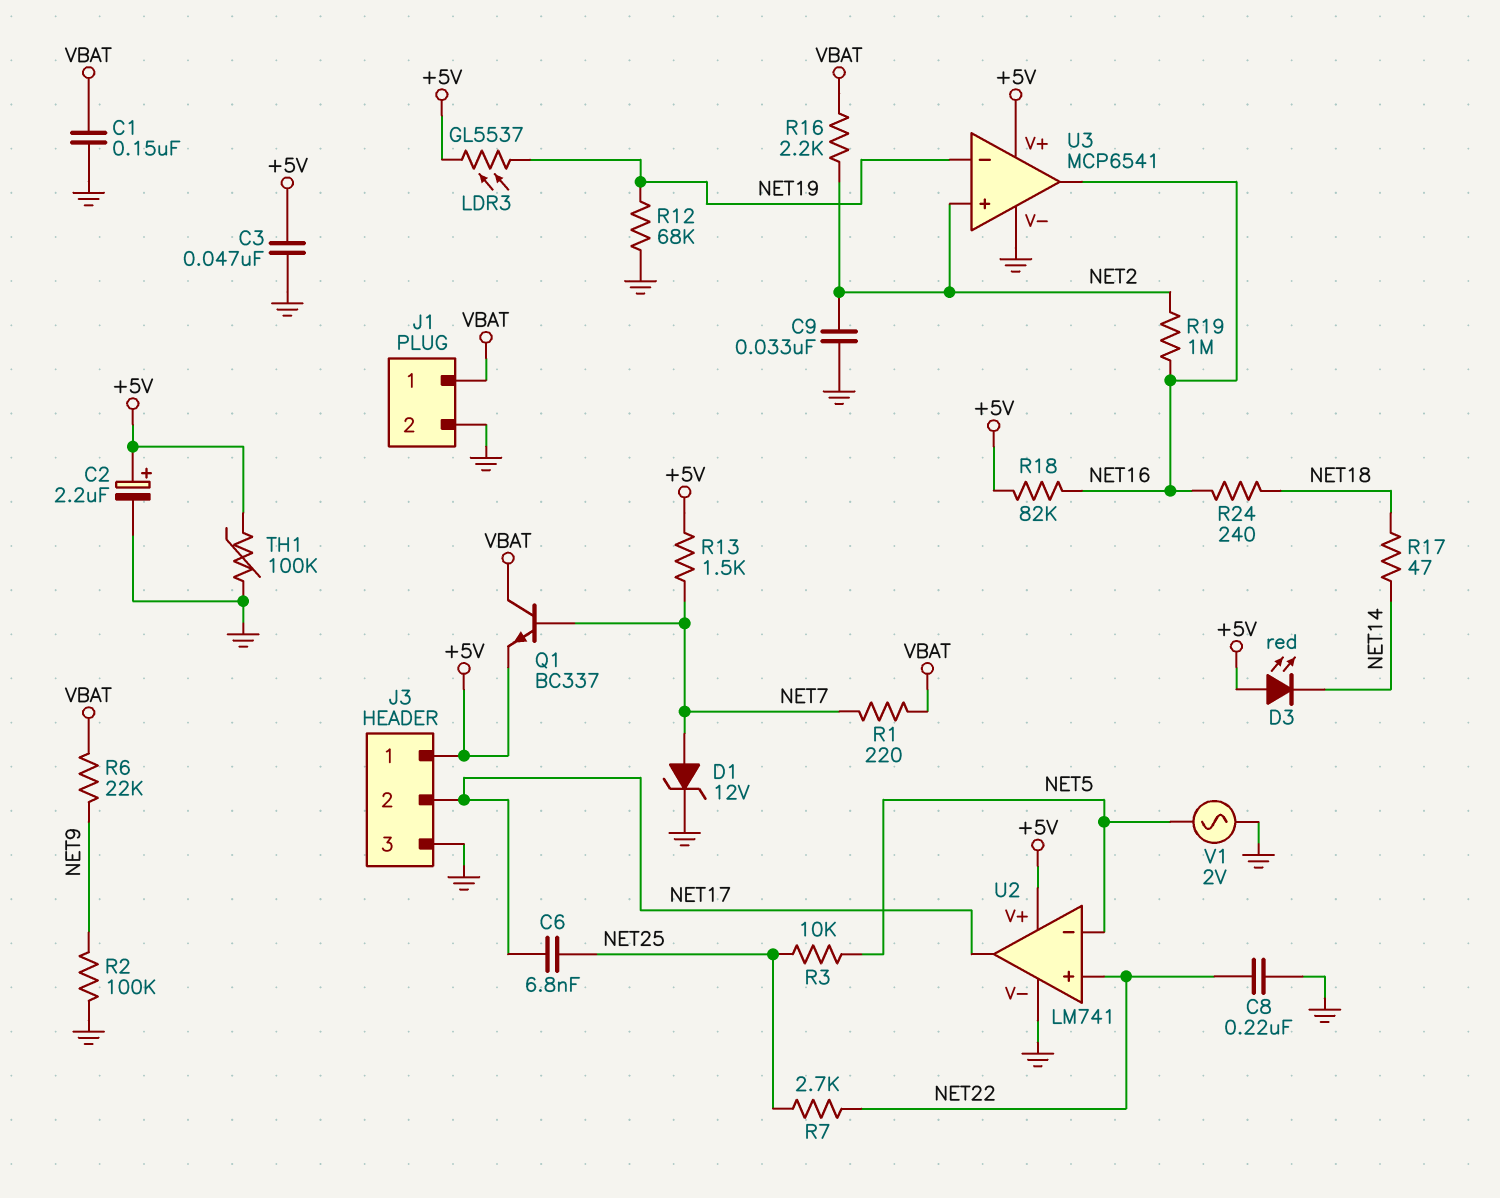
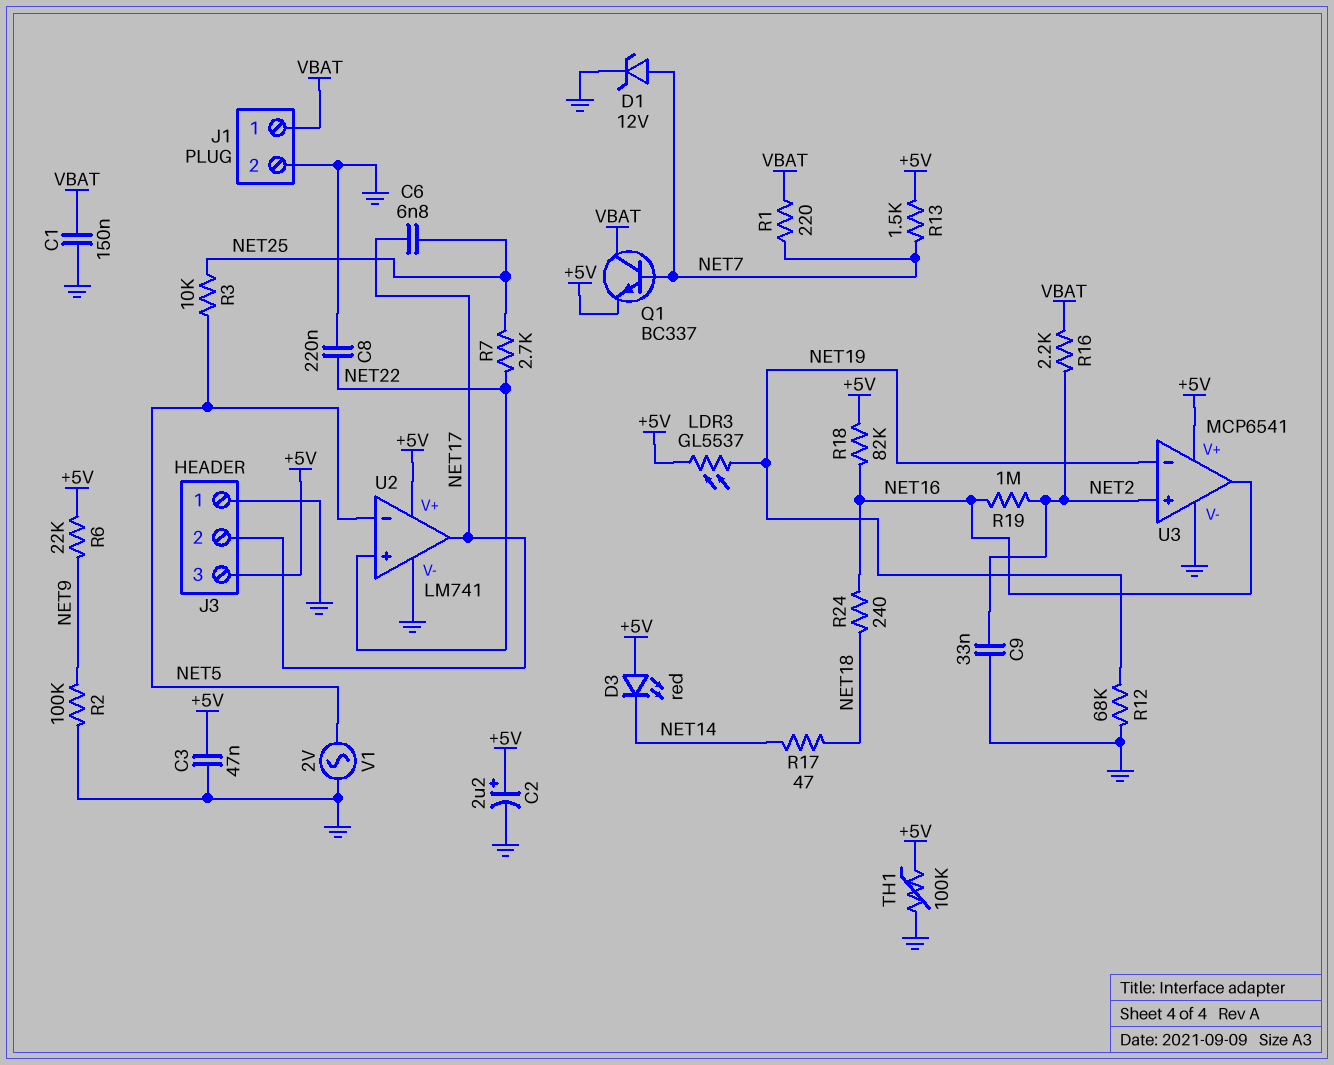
J3 pin 1: +5V -> GND
J3 pin 3: GND -> +5V
R6: 22k (NET9, VBAT) -> 22k (+5V, NET9)

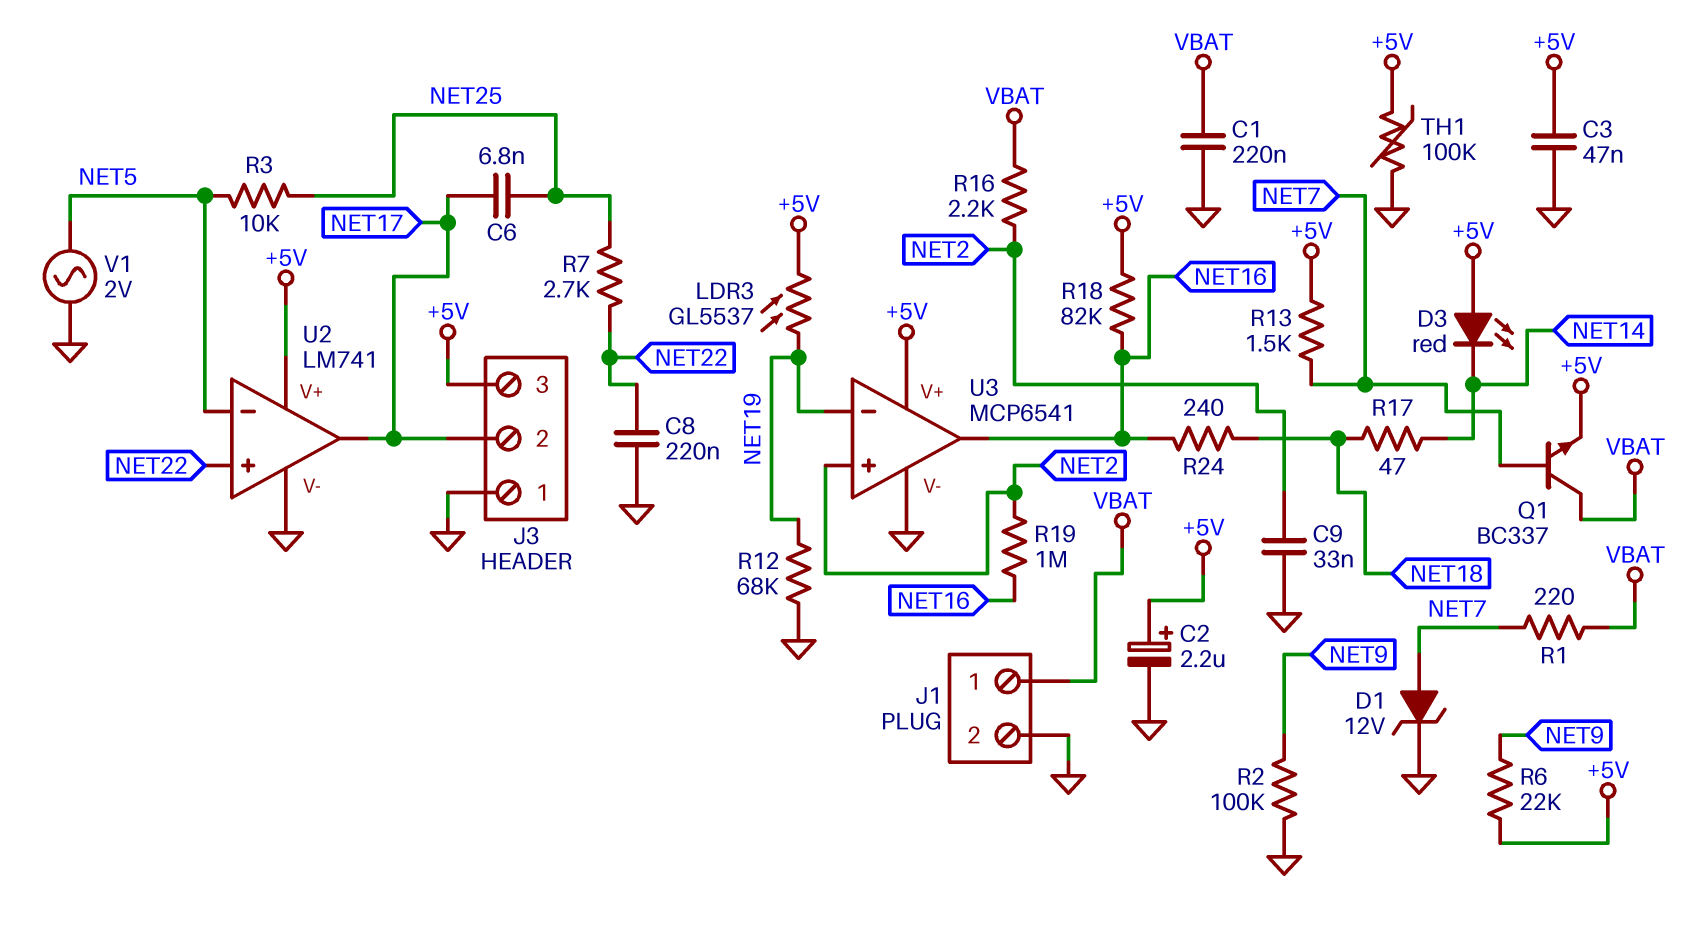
C1: 150nF (GND, VBAT) -> 220nF (GND, VBAT)

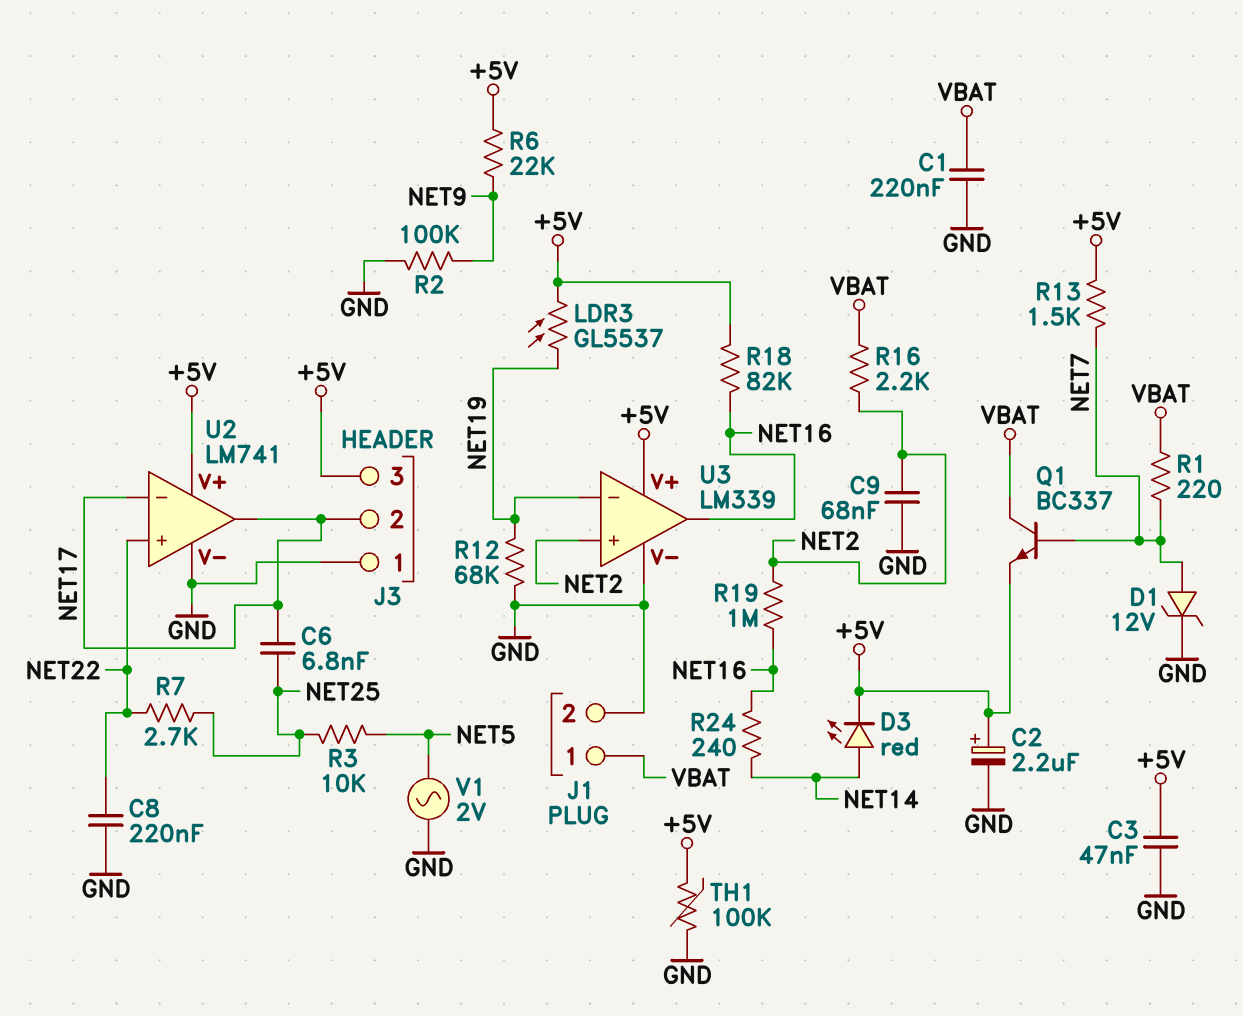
C9: 33nF (GND, NET2) -> 68nF (GND, NET2)
D3: LED red (A +5V, K NET14) -> LED red (A NET14, K +5V)
R17: 47 (NET14, NET18) -> none
R24: 240 (NET16, NET18) -> 240 (NET14, NET16)
U2 pin in-: NET5 -> NET17
U3: MCP6541 -> LM339

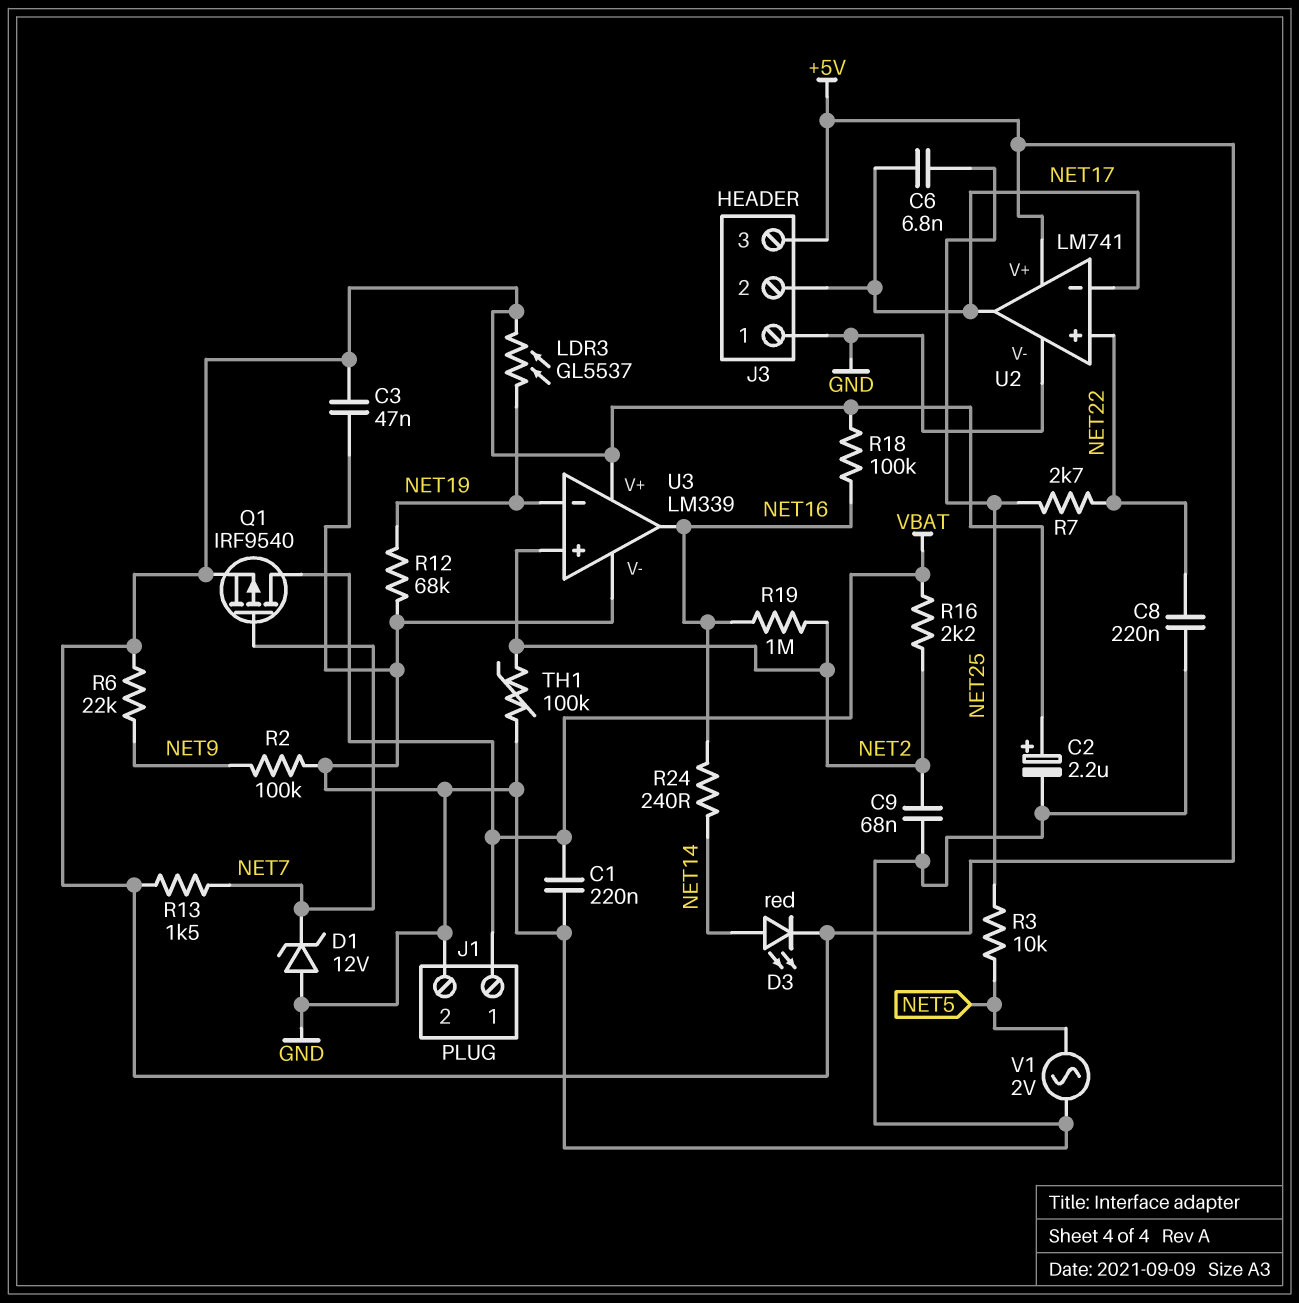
D1: zener 12V (A NET7, K GND) -> zener 12V (A GND, K NET7)
Q1: NPN BC337 (B NET7, C VBAT, E +5V) -> PMOS IRF9540 (G NET7, D VBAT, S +5V)
R1: 220 (NET7, VBAT) -> none
R18: 82k (+5V, NET16) -> 100k (+5V, NET16)
TH1: 100k (+5V, GND) -> 100k (GND, NET2)

